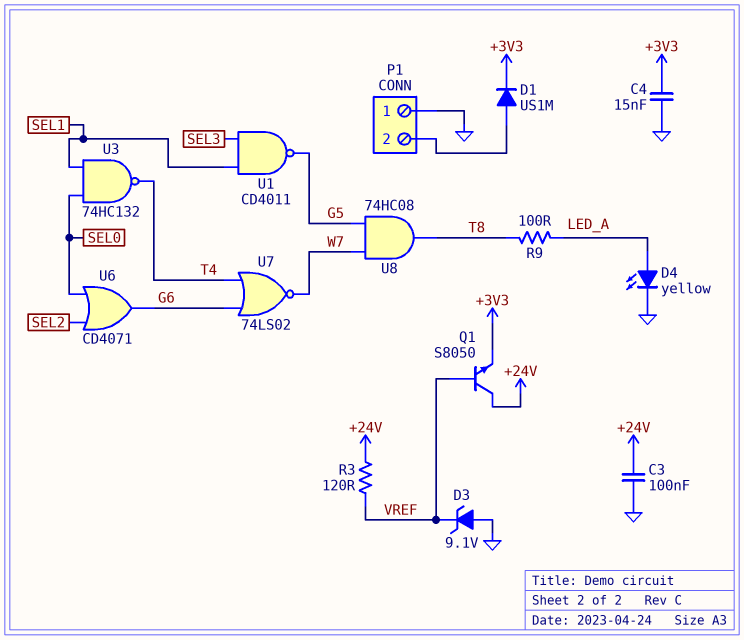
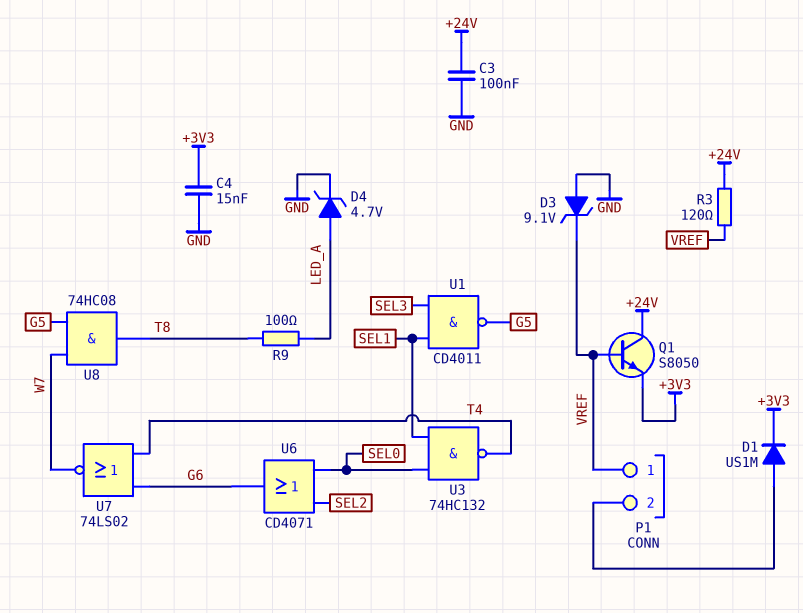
D4: LED yellow (A LED_A, K GND) -> zener 4.7V (A LED_A, K GND)
P1 pin 1: GND -> VREF

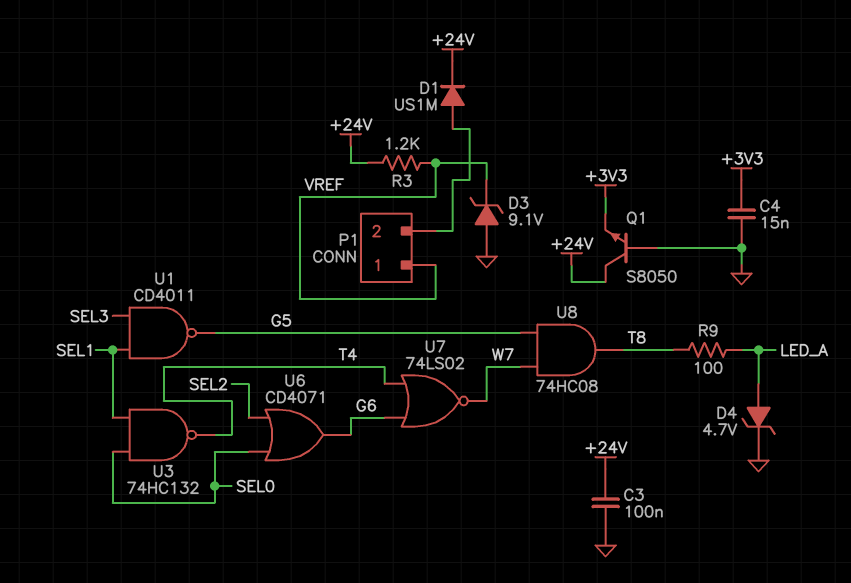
D1: diode US1M (A P1/2, K +3V3) -> diode US1M (A P1/2, K +24V)
Q1: NPN S8050 (B VREF, C +24V, E +3V3) -> NPN S8050 (B GND, C +24V, E +3V3)
R3: 120 (+24V, VREF) -> 1.2k (+24V, VREF)

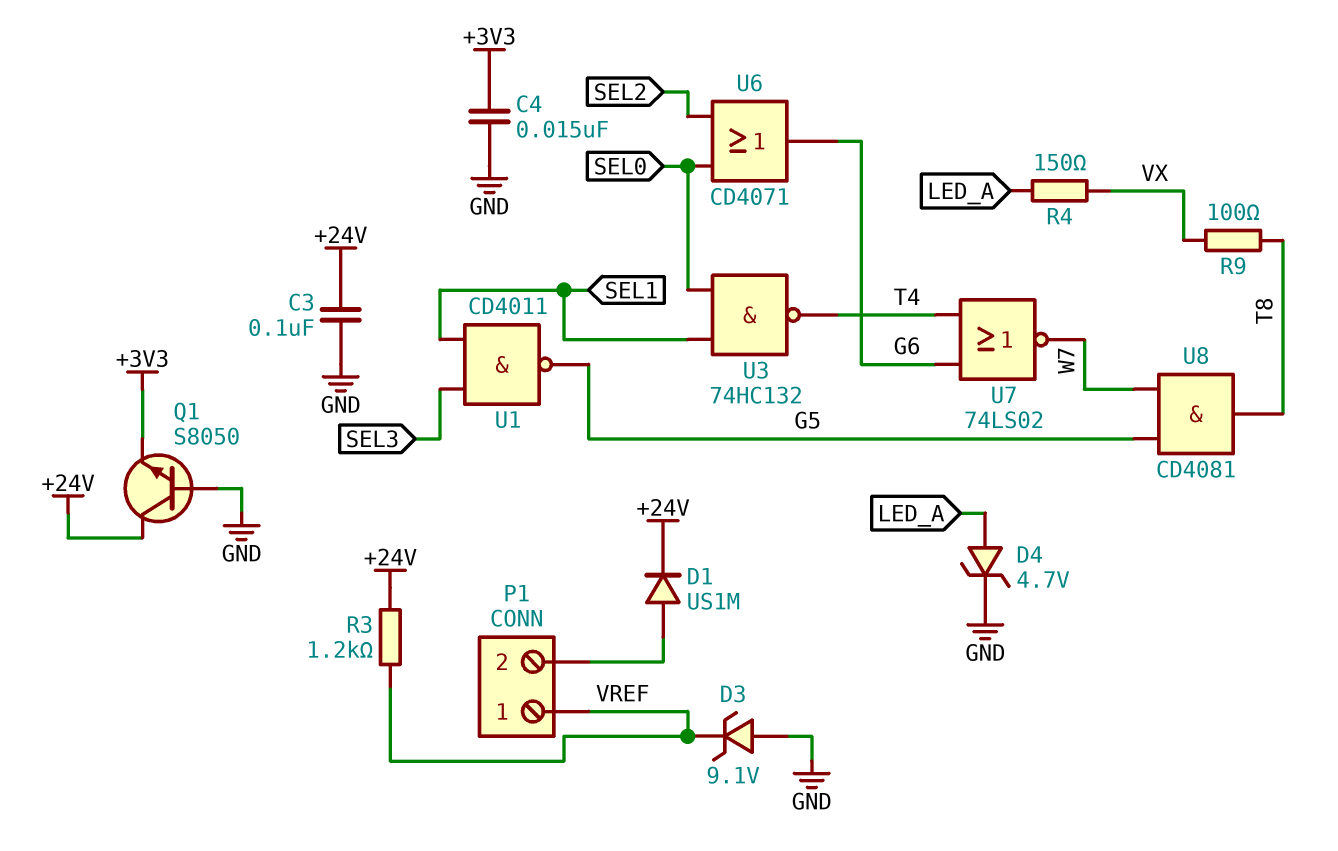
R4: none -> 150 (LED_A, VX)
R9: 100 (LED_A, T8) -> 100 (T8, VX)
U8: AND 74HC08 (in G5, in W7, out T8) -> AND CD4081 (in G5, in W7, out T8)

